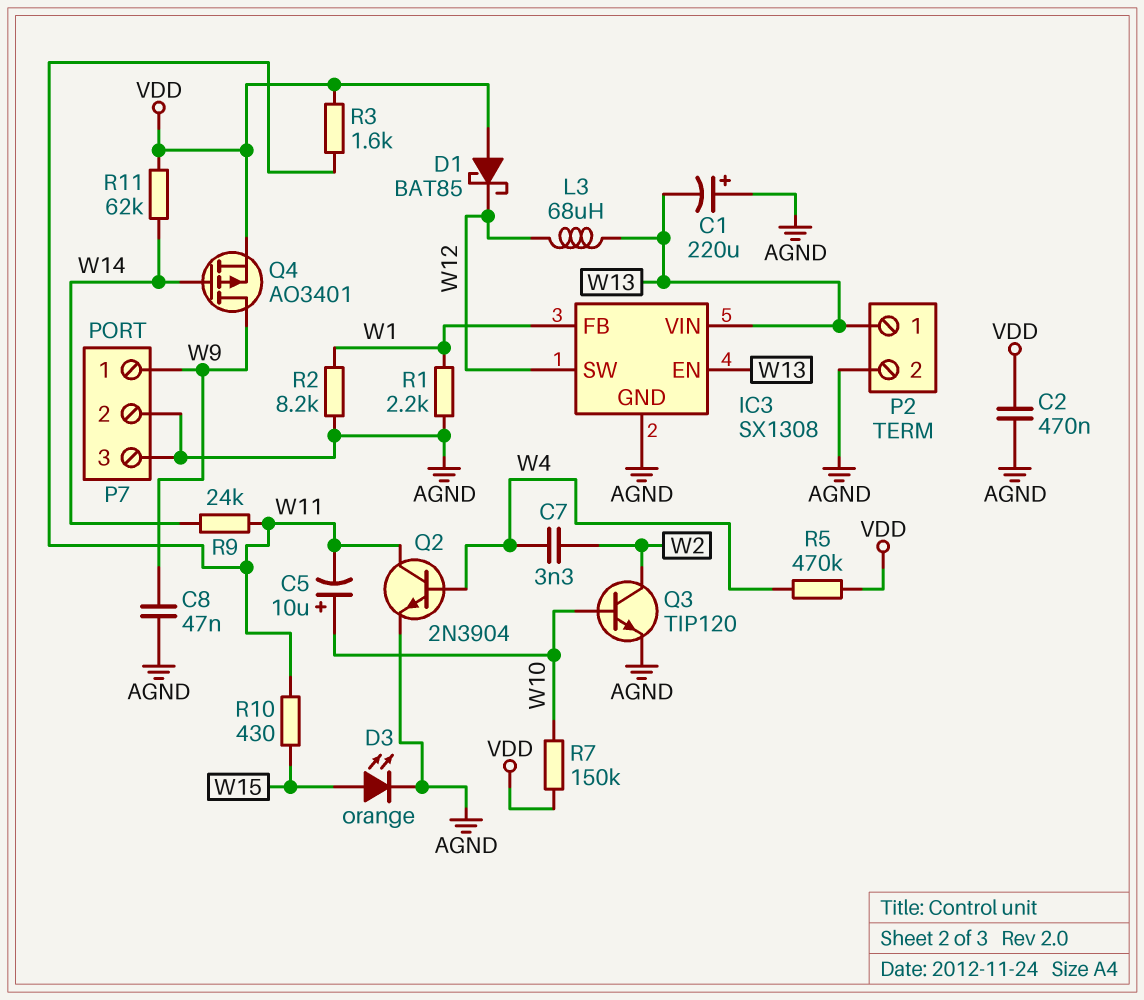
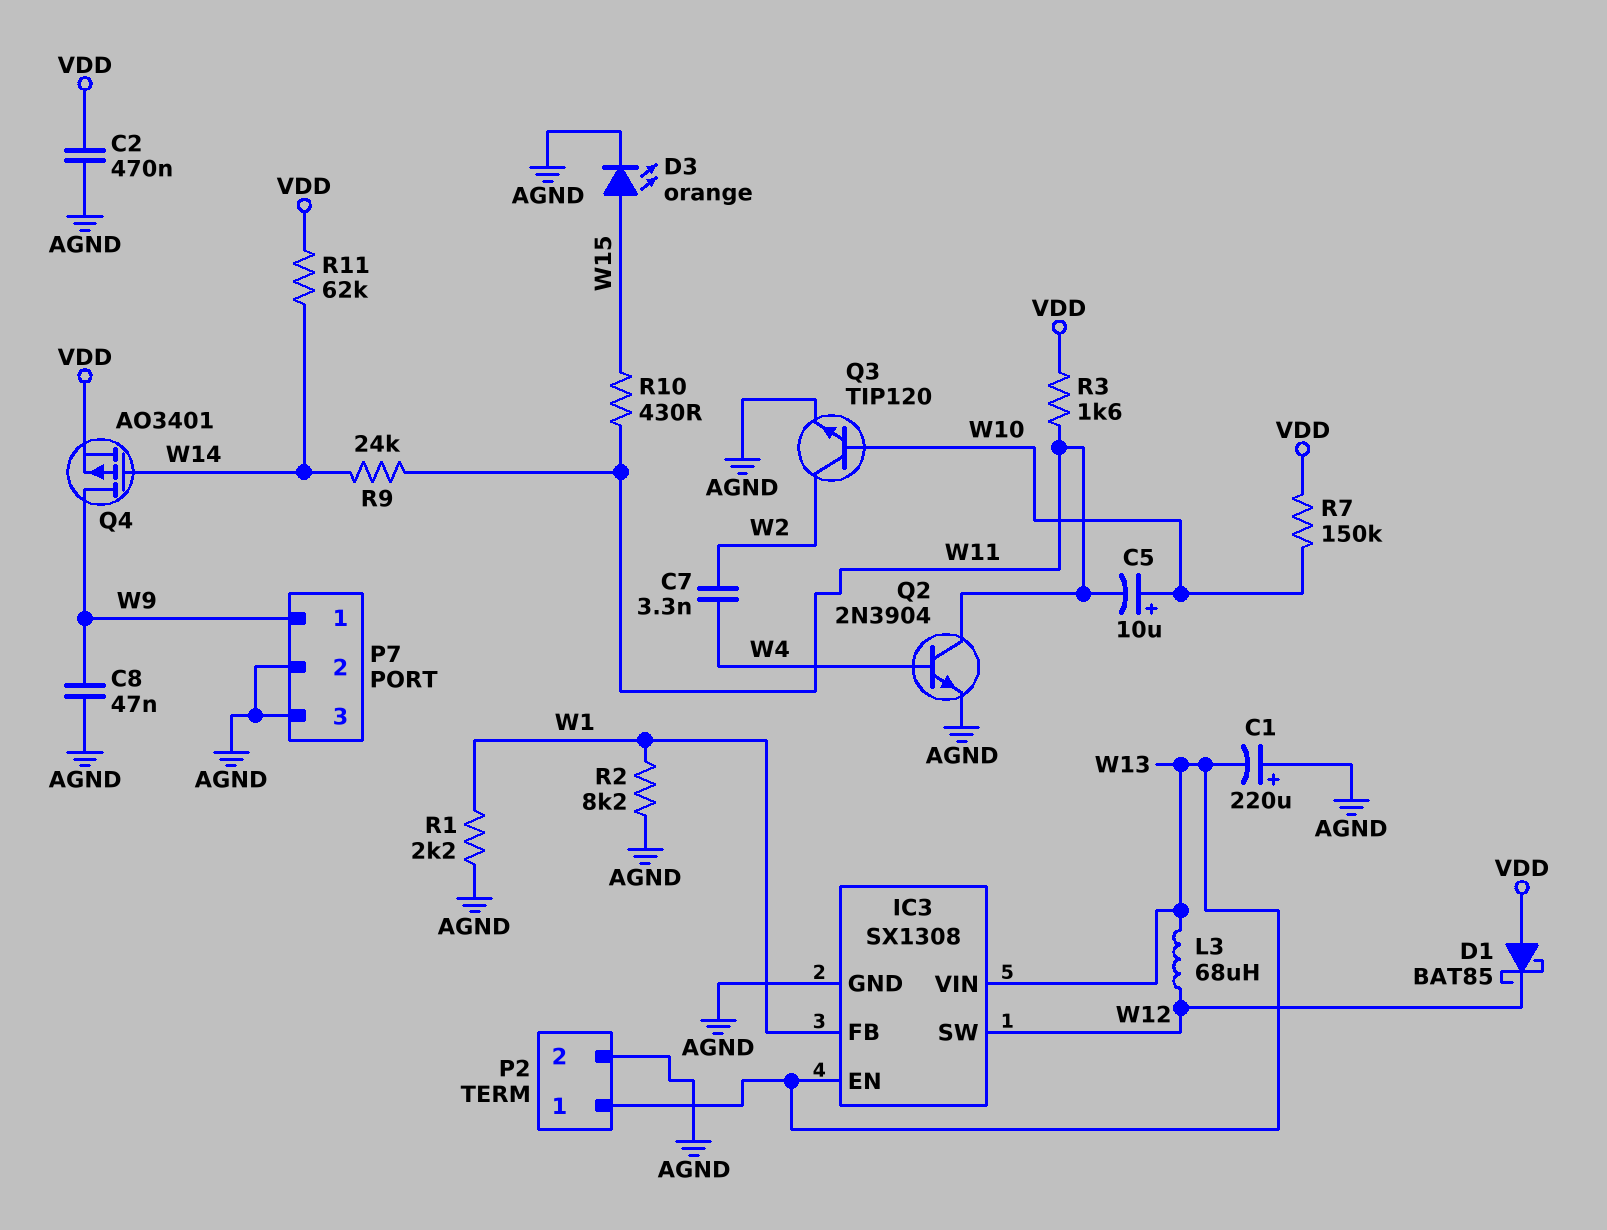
R5: 470k (VDD, W4) -> none

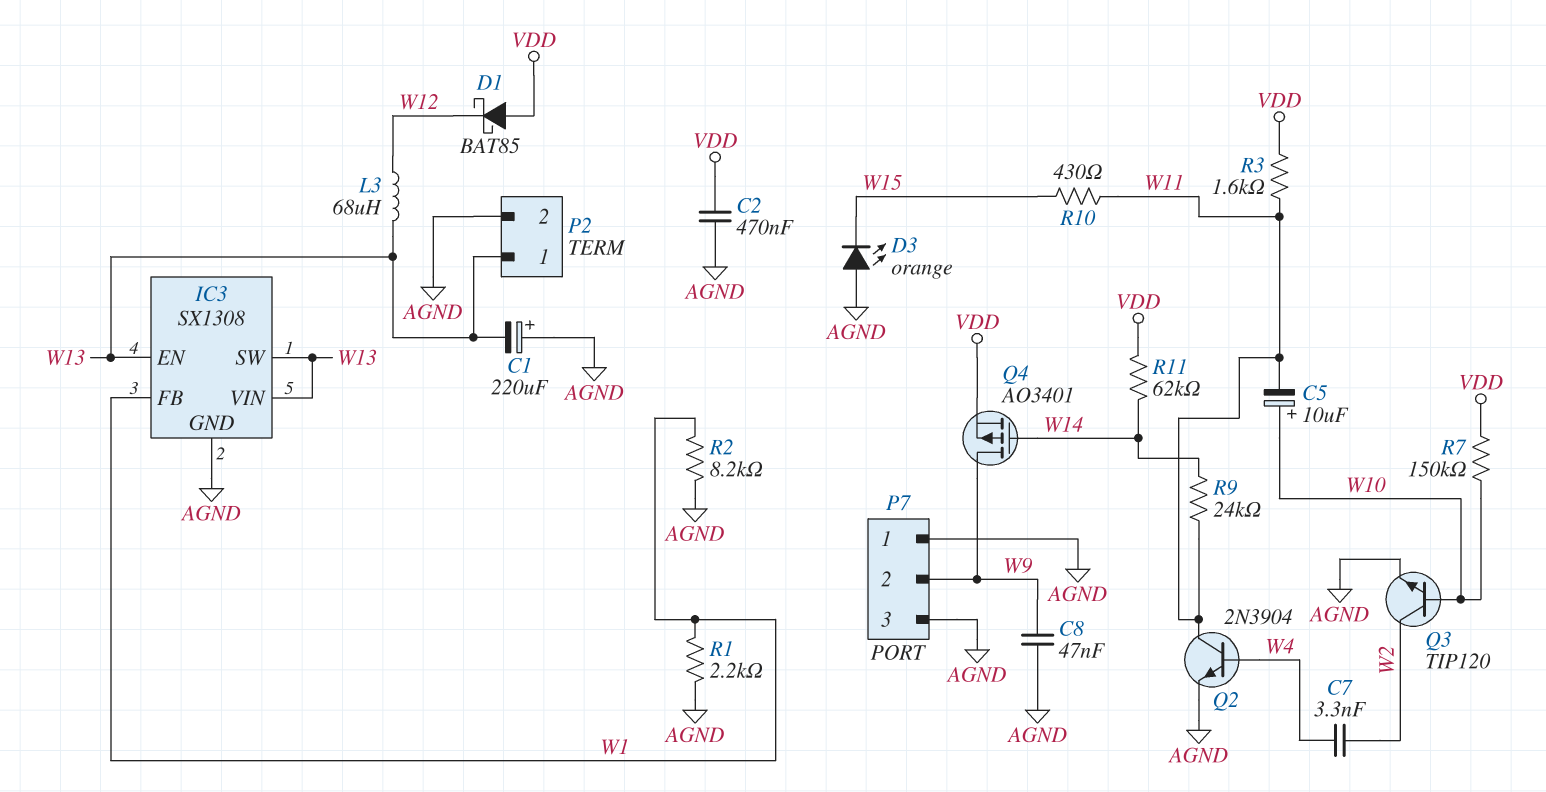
D3: LED orange (A W15, K AGND) -> LED orange (A AGND, K W15)
IC3 pin SW: W12 -> W13
P7 pin 1: W9 -> AGND
P7 pin 2: AGND -> W9

